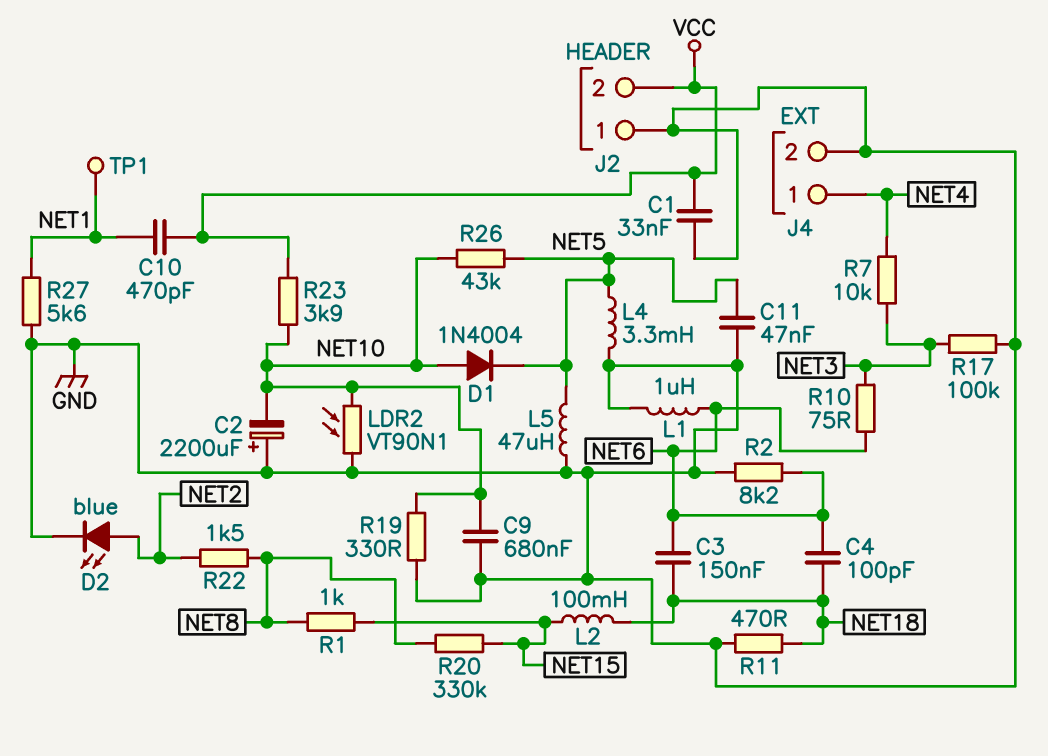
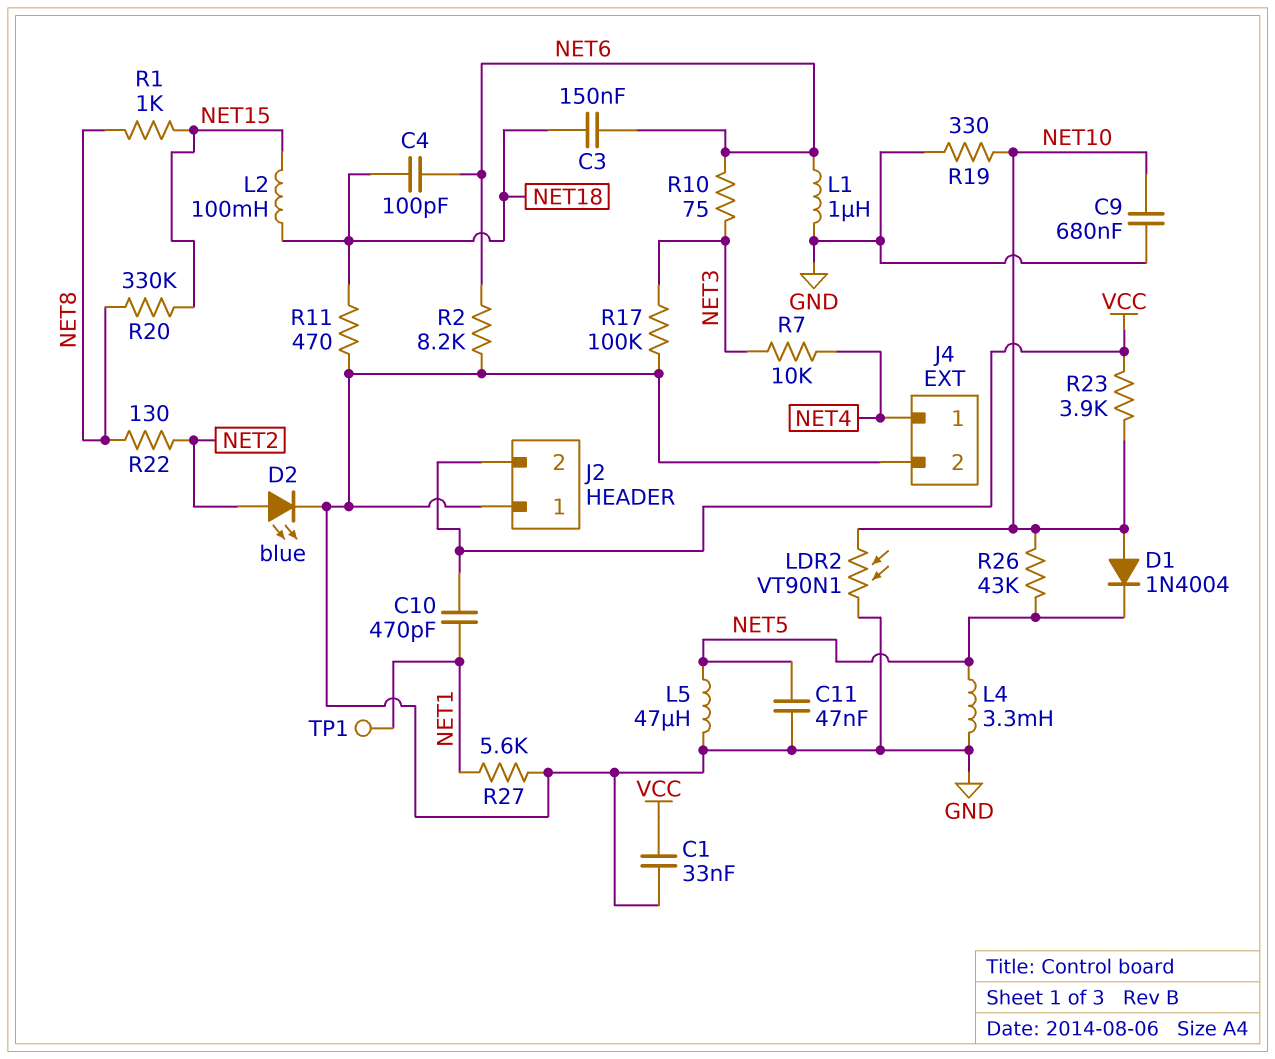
C2: 2200uF (plus GND, minus NET10) -> none
R22: 1.5k (NET2, NET8) -> 130 (NET2, NET8)

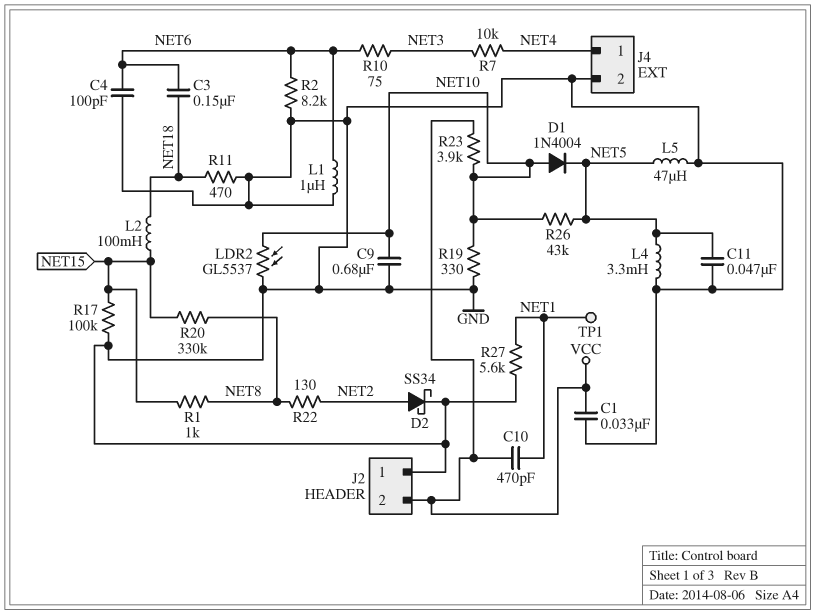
C4: 100pF (NET6, NET18) -> 100pF (GND, NET6)
D2: LED blue (A NET2, K GND) -> schottky SS34 (A NET2, K GND)
LDR2: VT90N1 (GND, NET10) -> GL5537 (GND, NET10)
R17: 100k (GND, NET3) -> 100k (GND, NET15)

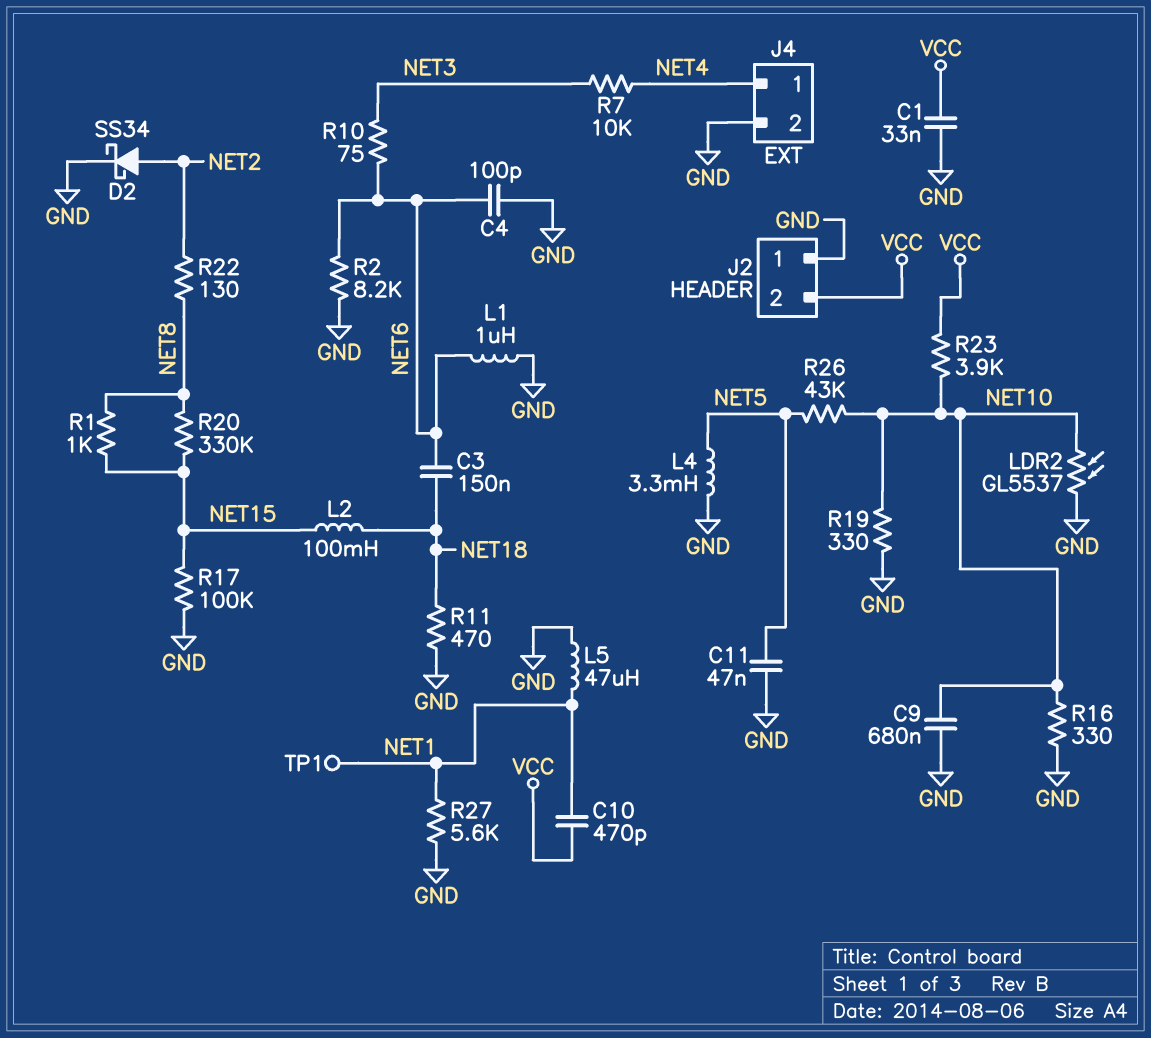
D1: diode 1N4004 (A NET10, K NET5) -> none
L5: 47uH (GND, NET5) -> 47uH (GND, NET1)
R16: none -> 330 (GND, NET10)

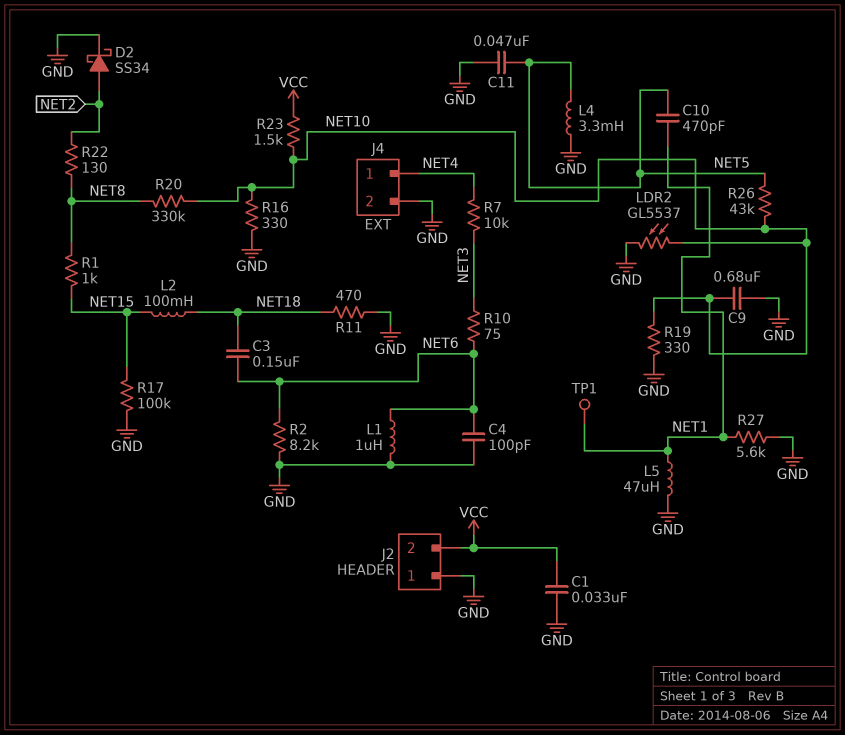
C10: 470pF (NET1, VCC) -> 470pF (NET1, NET5)
R20: 330k (NET8, NET15) -> 330k (NET8, NET10)
R23: 3.9k (NET10, VCC) -> 1.5k (NET10, VCC)

